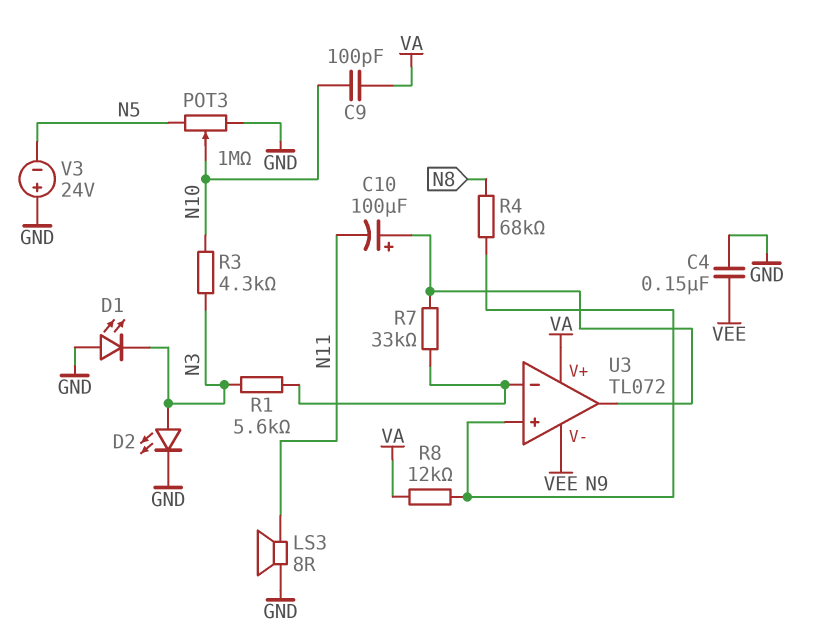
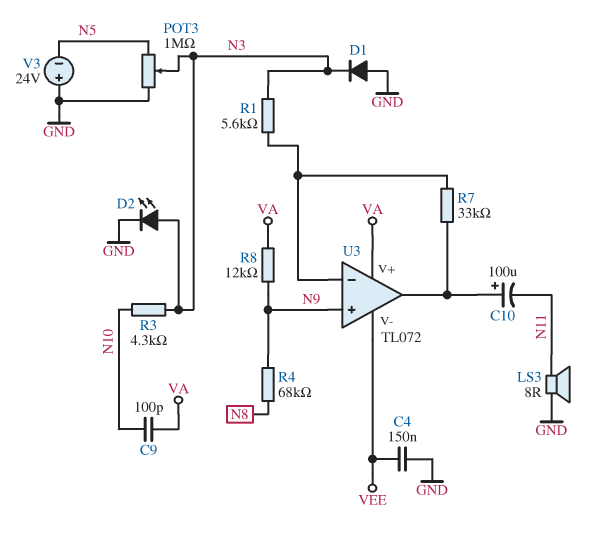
D1: LED (A GND, K N3) -> diode (A GND, K N3)
POT3: 1M (GND, N5, wiper N10) -> 1M (GND, N5, wiper N3)

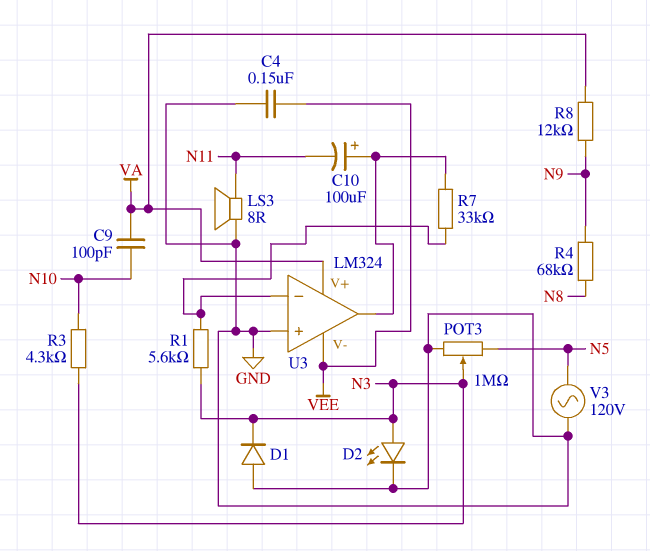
U3: TL072 -> LM324
U3 pin in+: N9 -> GND
V3: 24V (plus GND, minus N5) -> AC 120V (GND, N5)

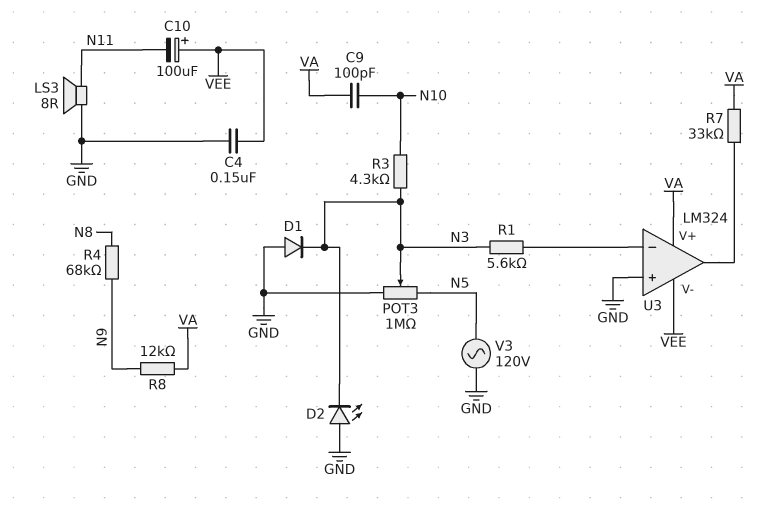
C10: 100uF (plus U3/out, minus N11) -> 100uF (plus VEE, minus N11)
D2: LED (A N3, K GND) -> LED (A GND, K N3)
R7: 33k (U3/in-, U3/out) -> 33k (U3/out, VA)

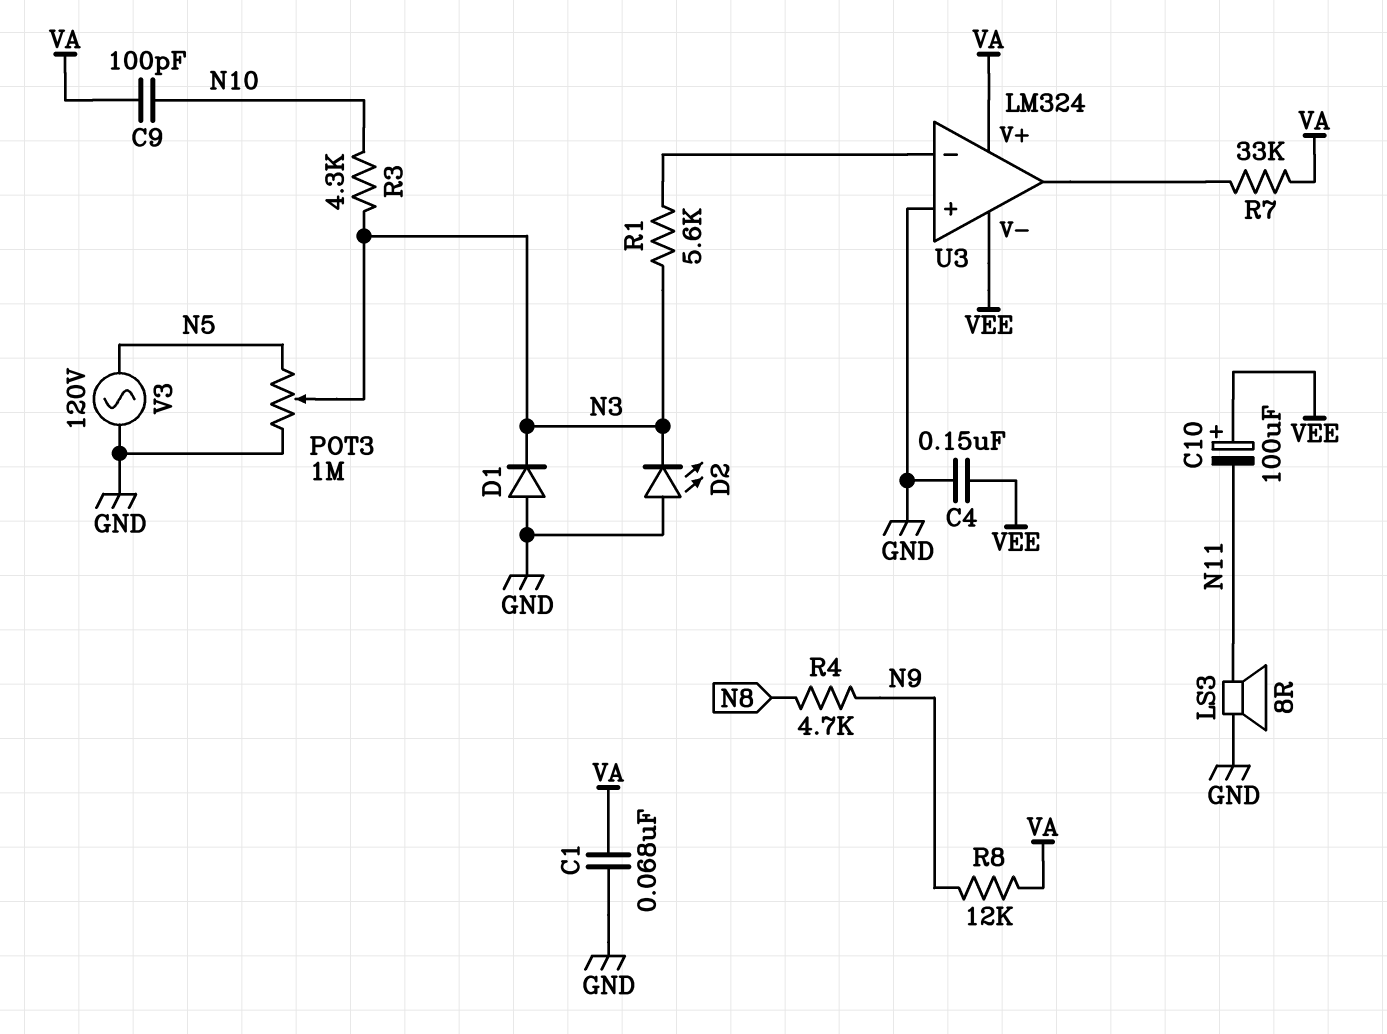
C1: none -> 68nF (GND, VA)
R4: 68k (N8, N9) -> 4.7k (N8, N9)

